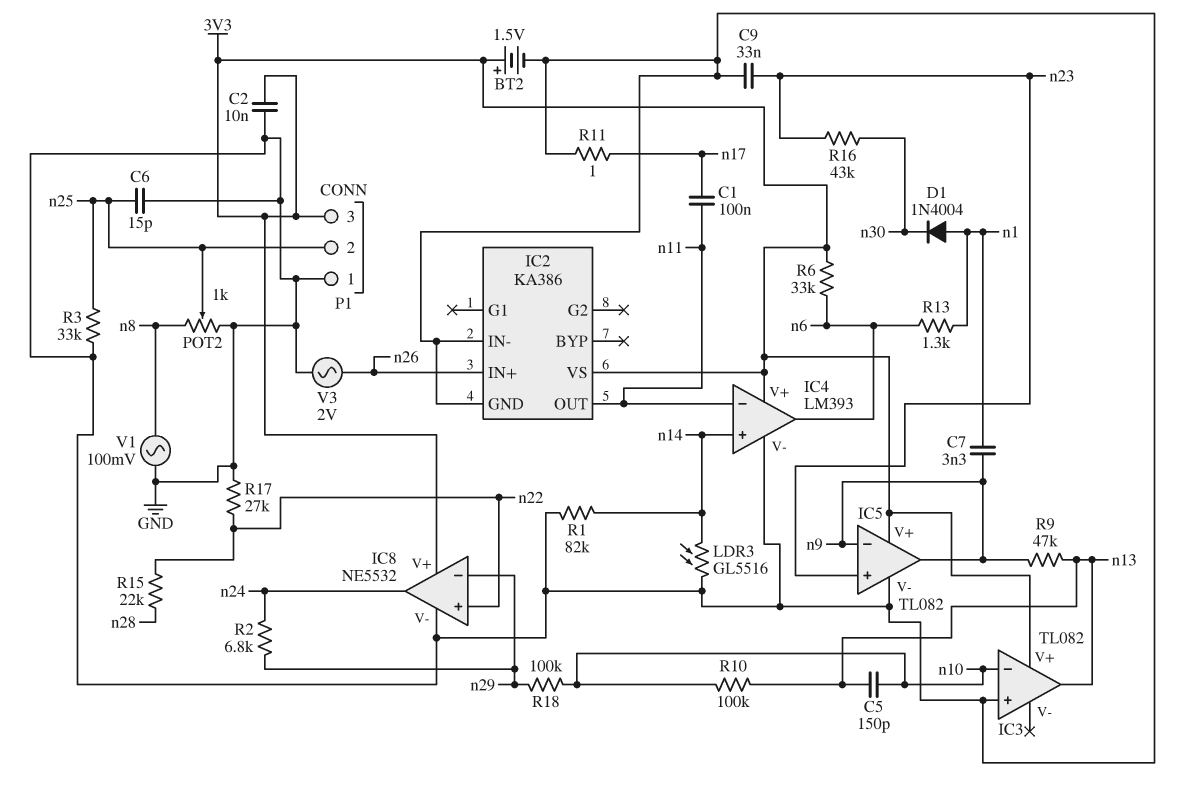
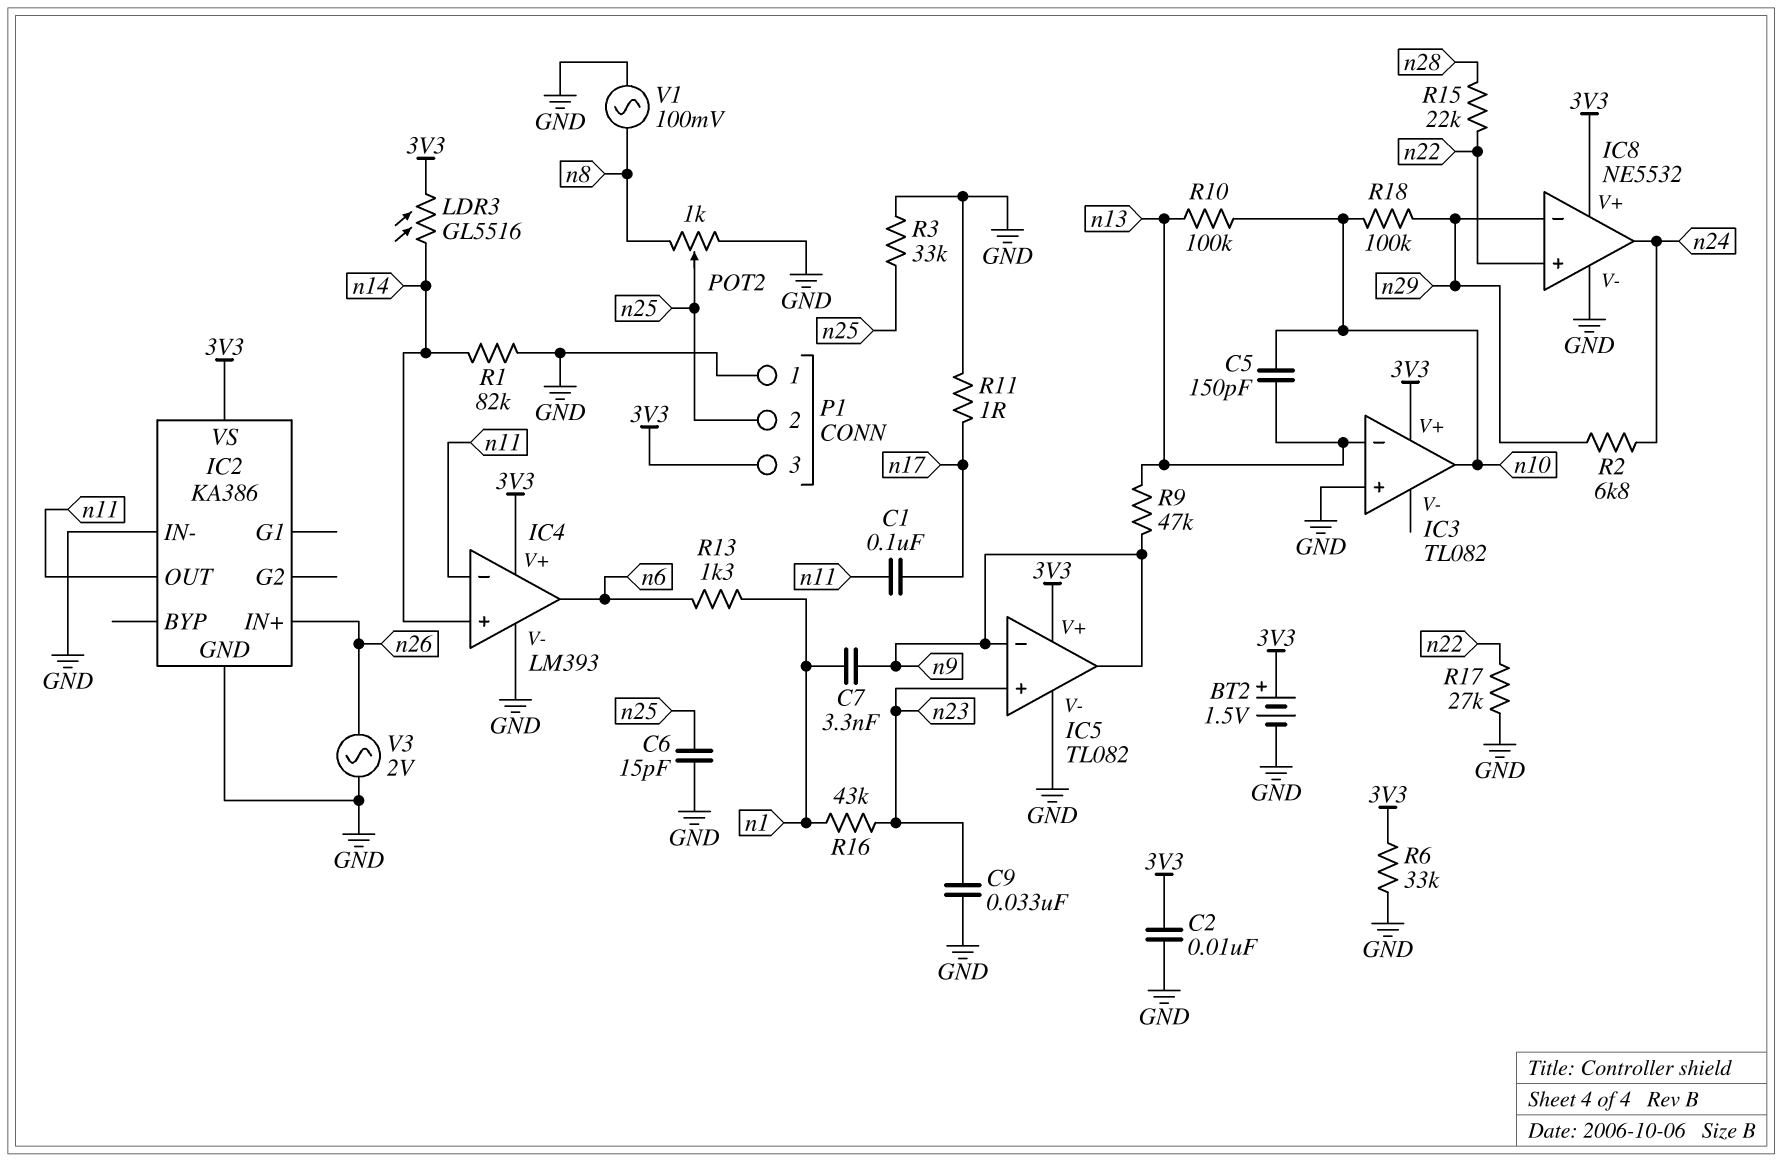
D1: diode 1N4004 (A n1, K n30) -> none
IC3 pin in-: n10 -> n13
IC3 pin out: n13 -> n10
LDR3: GL5516 (GND, n14) -> GL5516 (3V3, n14)
R6: 33k (3V3, n6) -> 33k (3V3, GND)
R16: 43k (n23, n30) -> 43k (n1, n23)

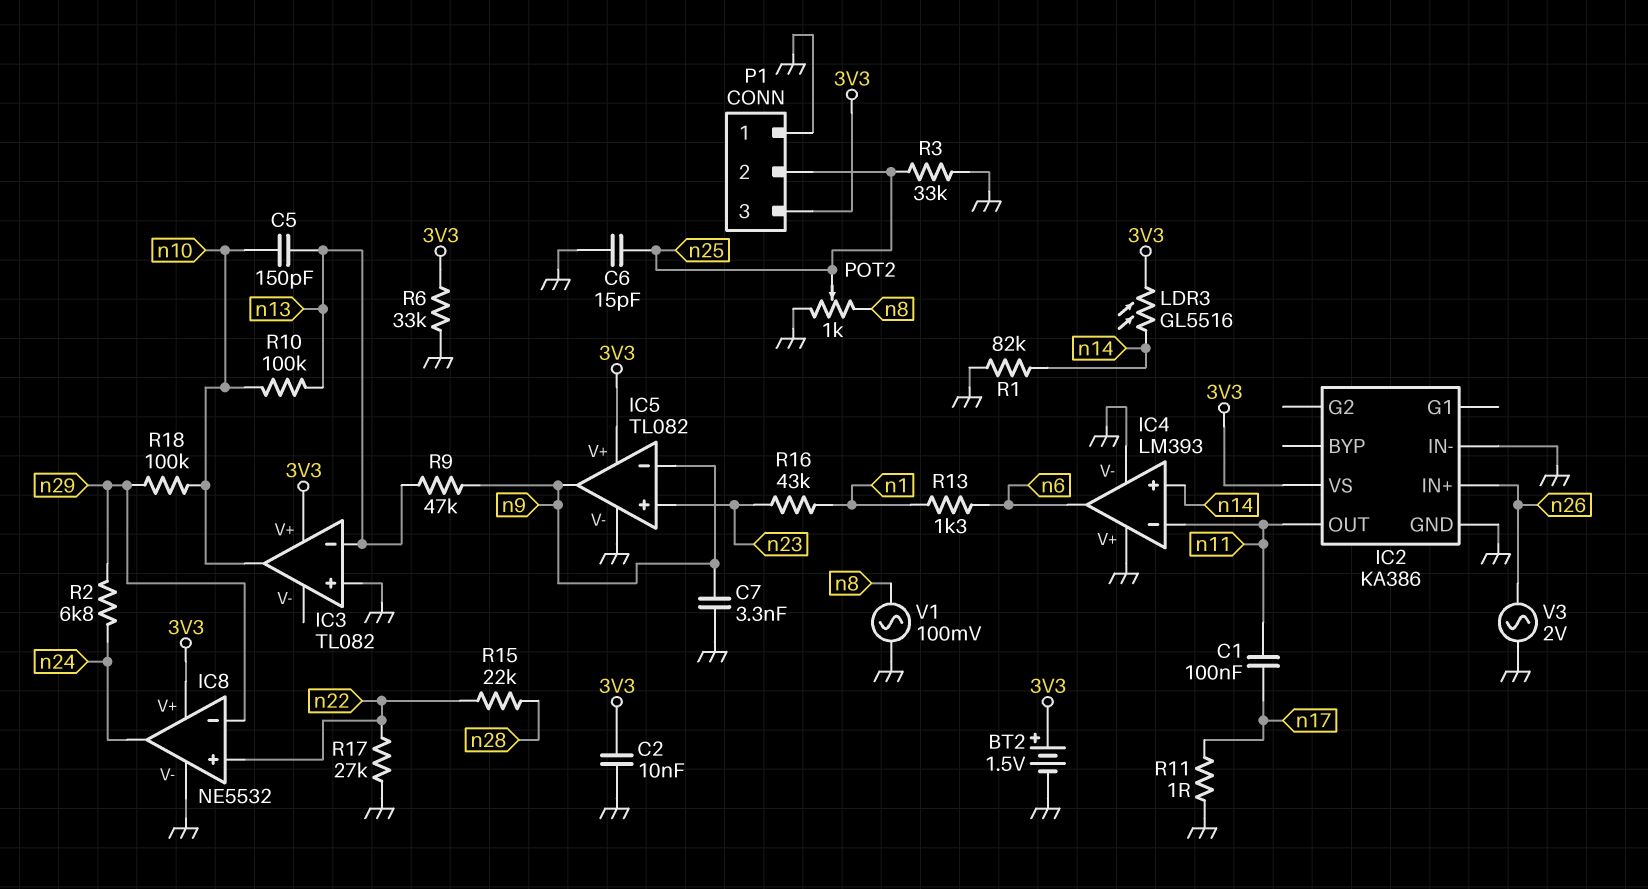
C7: 3.3nF (n1, n9) -> 3.3nF (GND, n9)
C9: 33nF (GND, n23) -> none
IC4 pin V+: 3V3 -> GND

